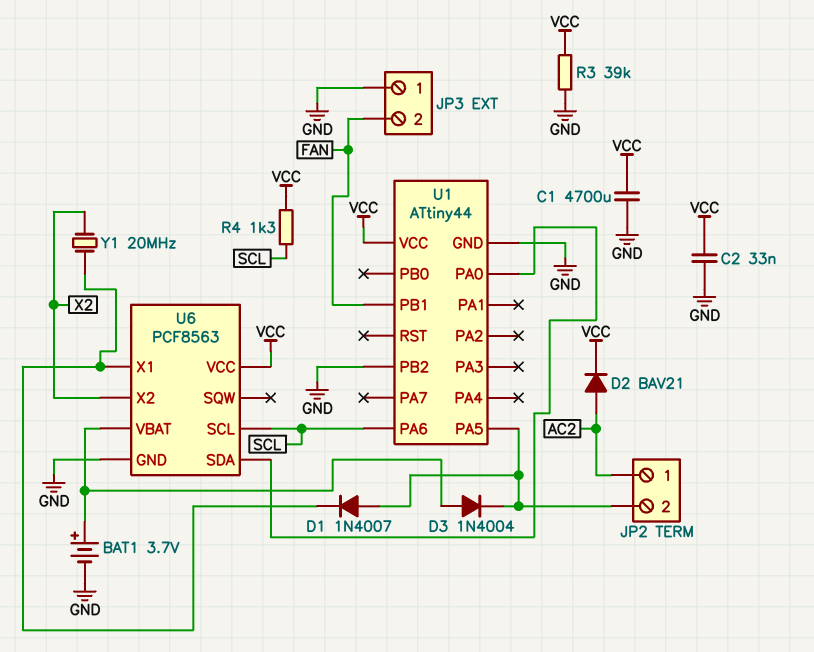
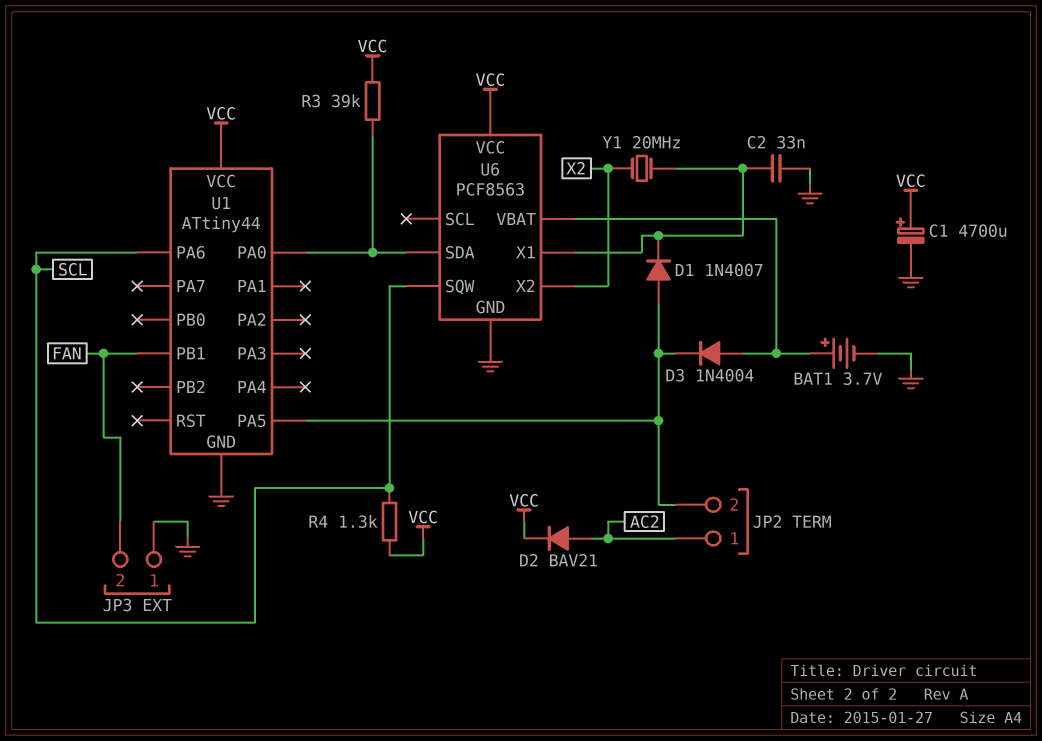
C1: 4700uF (GND, VCC) -> 4700uF (plus VCC, minus GND)
C2: 33nF (GND, VCC) -> 33nF (GND, U6/X1)
R3: 39k (GND, VCC) -> 39k (U1/PA0, VCC)
U1 pin PB2: GND -> none
U6 pin SCL: SCL -> none
U6 pin SQW: none -> SCL

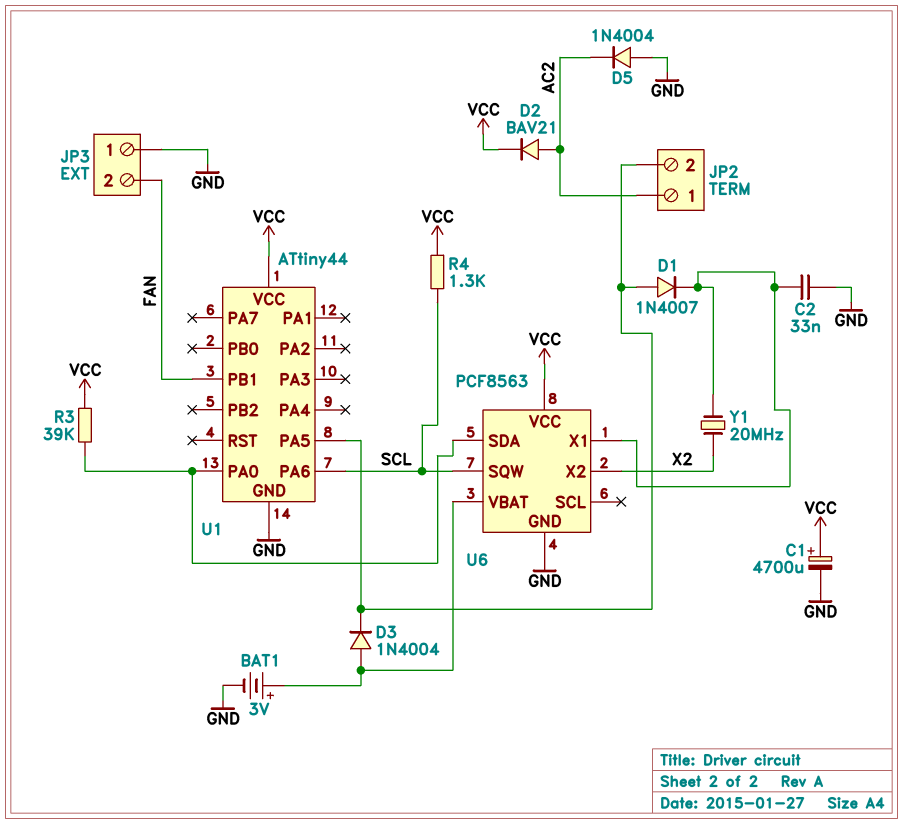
BAT1: 3.7V (plus U6/VBAT, minus GND) -> 3V (plus U6/VBAT, minus GND)
D5: none -> diode 1N4004 (A GND, K AC2)

